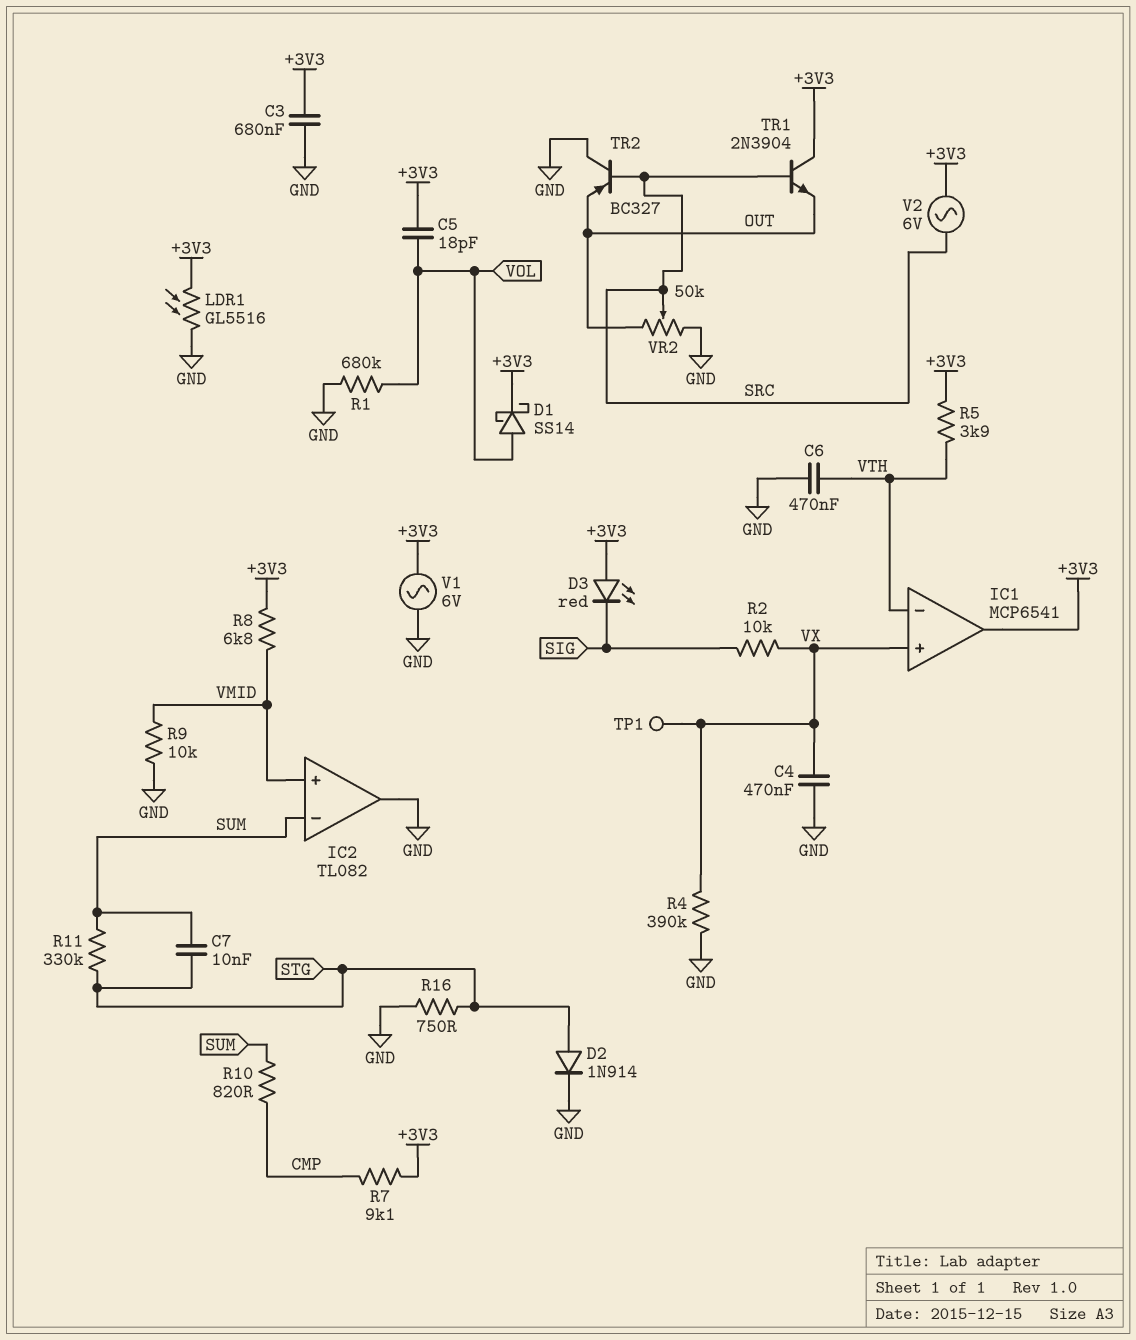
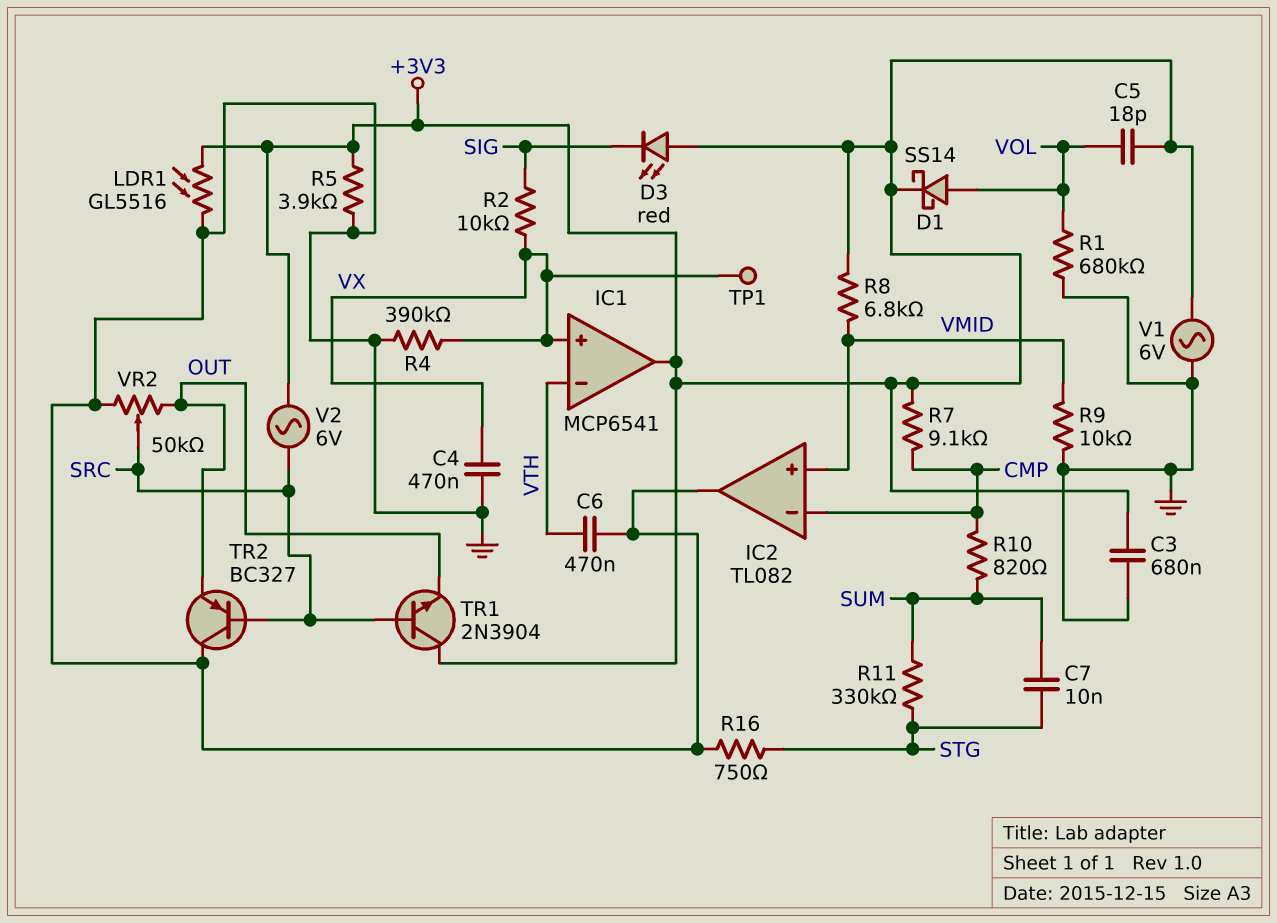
D2: diode 1N914 (A STG, K GND) -> none
IC2 pin in-: SUM -> CMP
R5: 3.9k (+3V3, VTH) -> 3.9k (+3V3, GND)

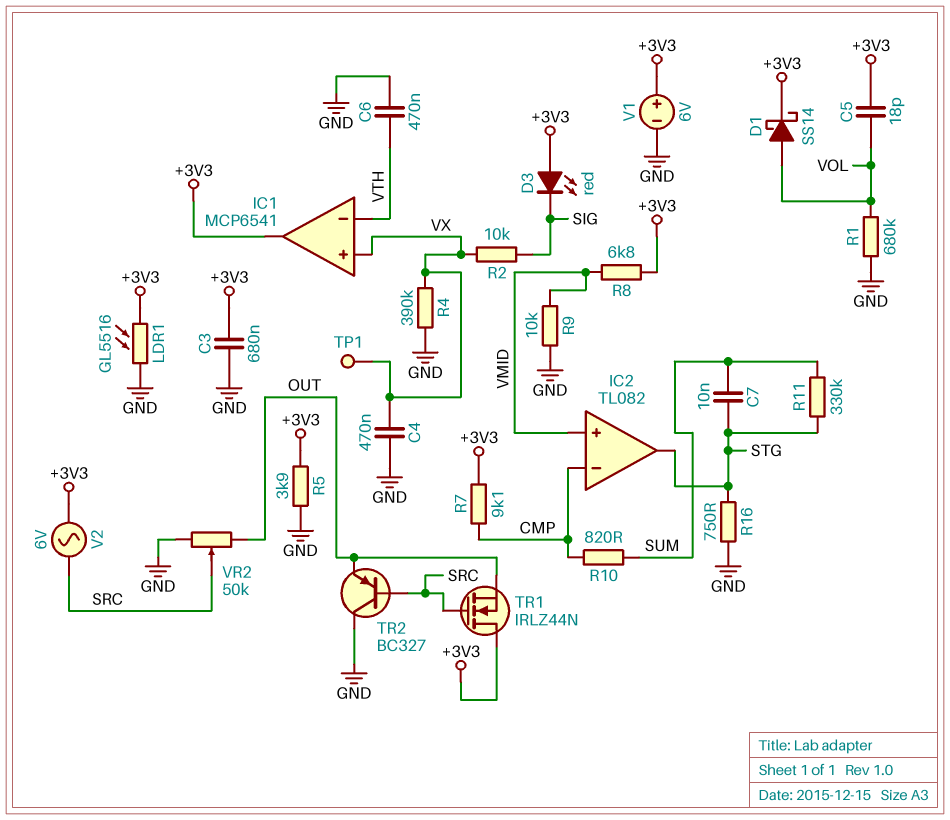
IC2 pin out: GND -> STG
TR1: NPN 2N3904 (B SRC, C +3V3, E OUT) -> NMOS IRLZ44N (G SRC, D +3V3, S OUT)
V1: AC 6V (+3V3, GND) -> 6V (plus +3V3, minus GND)

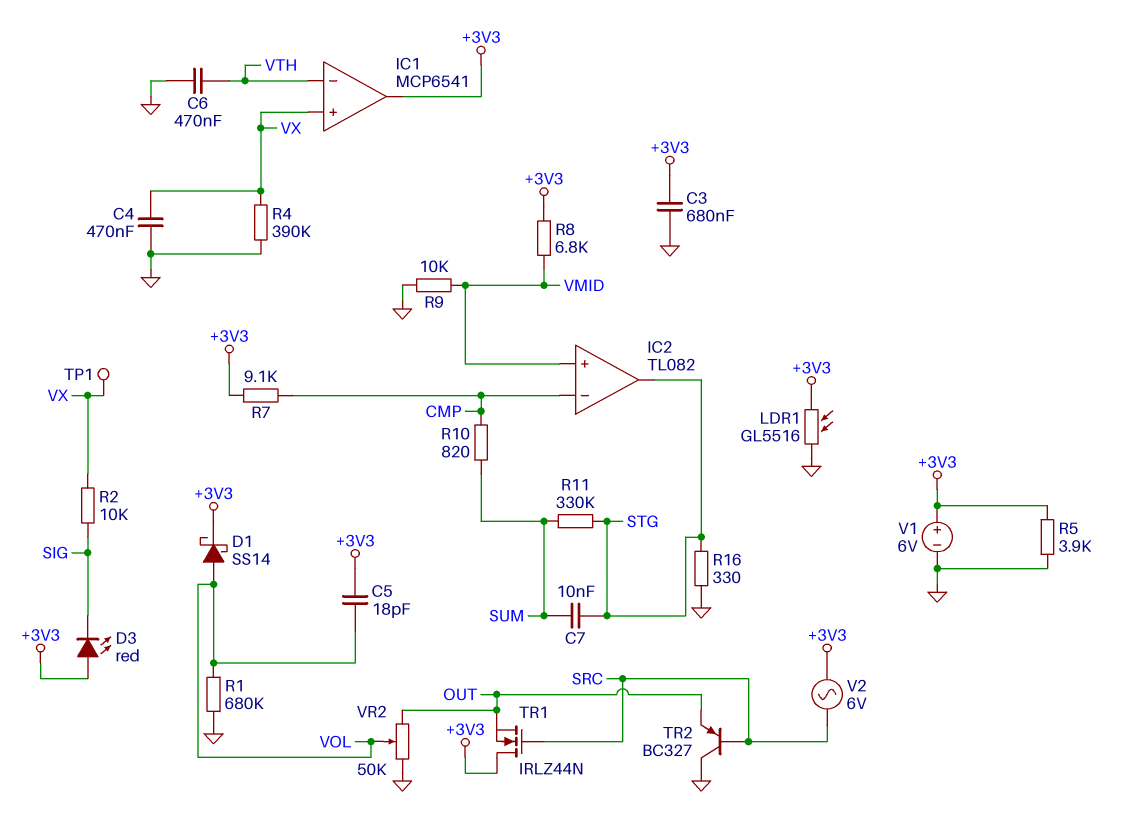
R16: 750 (GND, STG) -> 330 (GND, STG)
VR2: 50k (GND, OUT, wiper SRC) -> 50k (GND, OUT, wiper VOL)

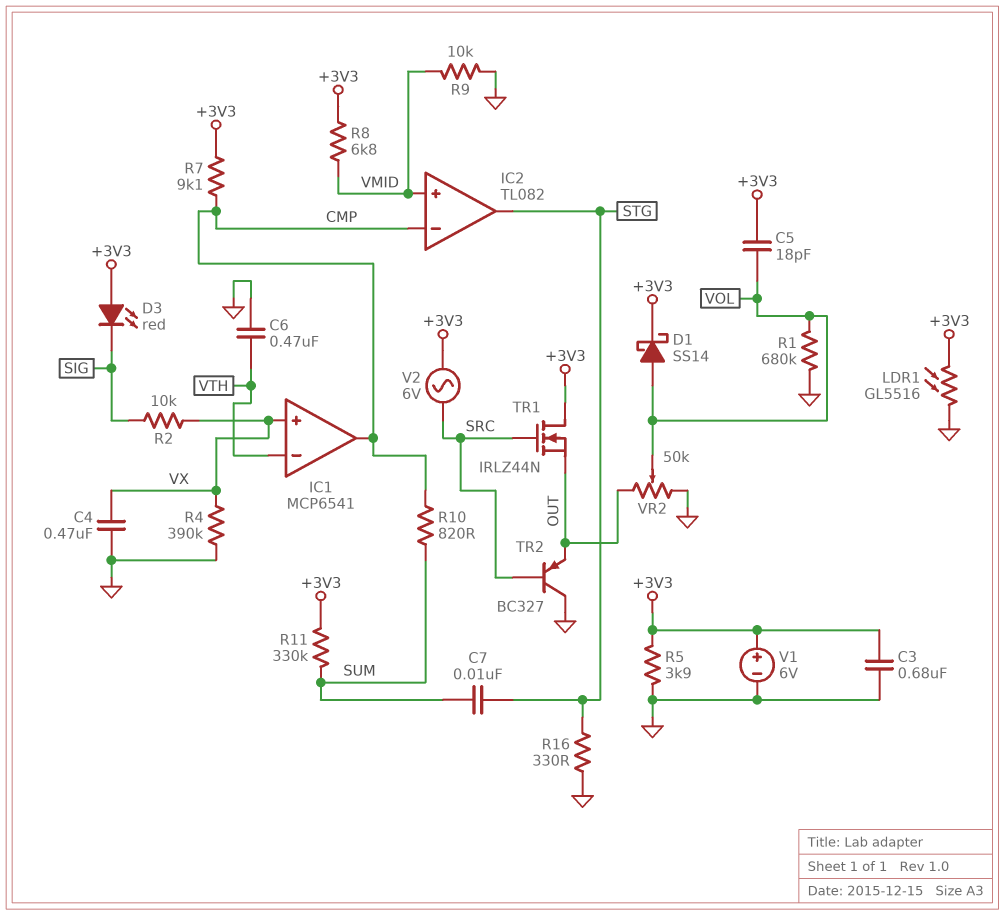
IC1 pin out: +3V3 -> CMP
R11: 330k (STG, SUM) -> 330k (+3V3, SUM)
TP1: test point (VX) -> none

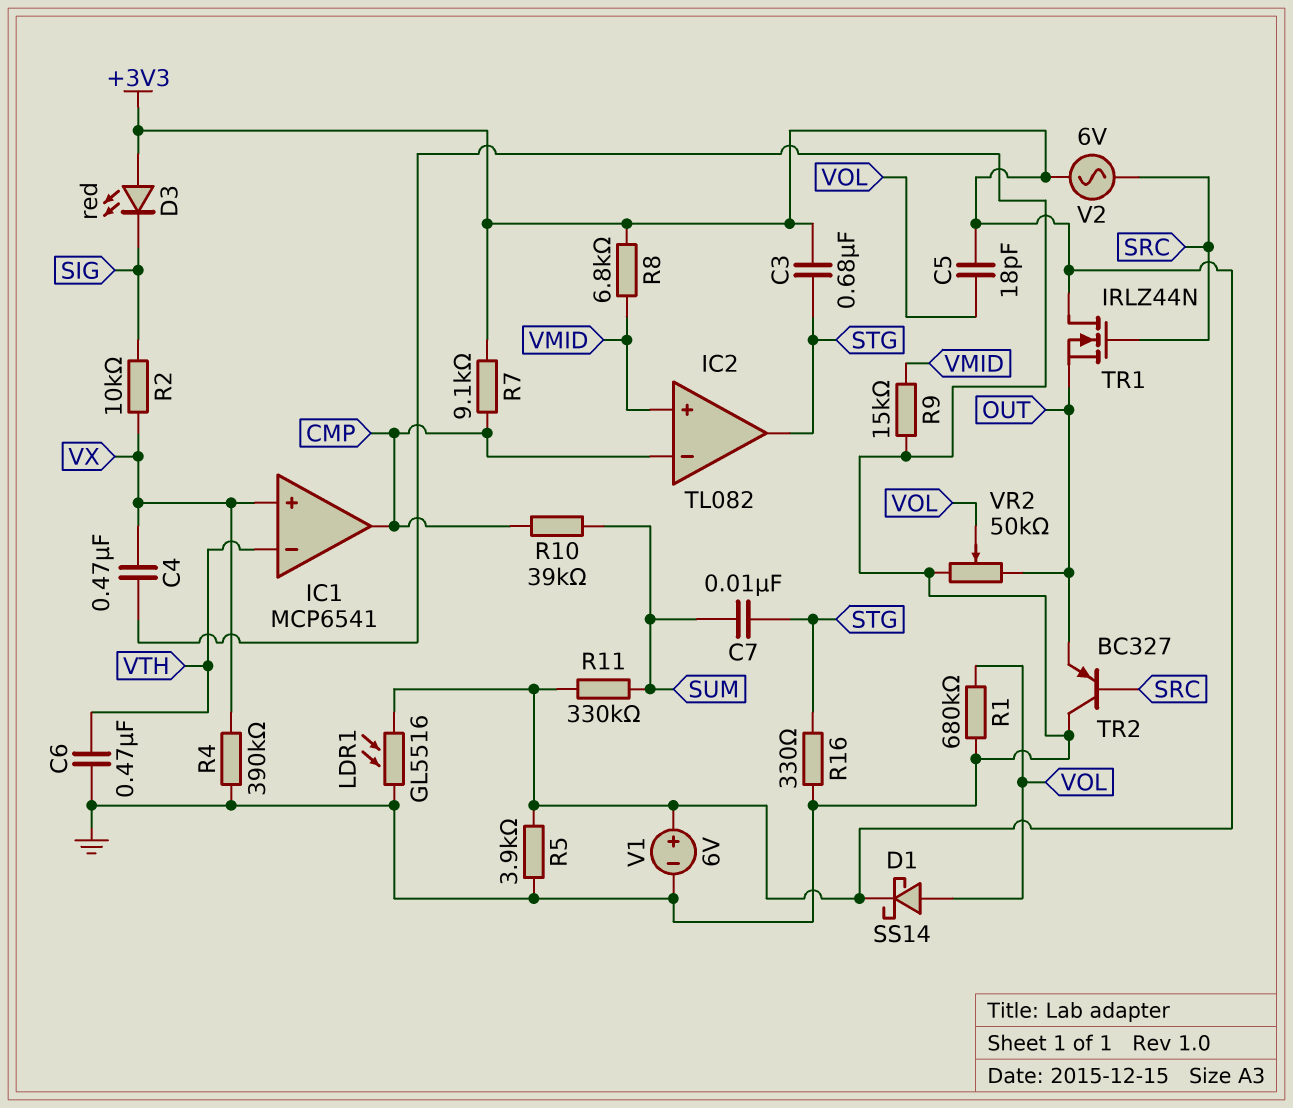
C3: 680nF (+3V3, GND) -> 680nF (+3V3, STG)
R9: 10k (GND, VMID) -> 15k (GND, VMID)
R10: 820 (CMP, SUM) -> 39k (CMP, SUM)

